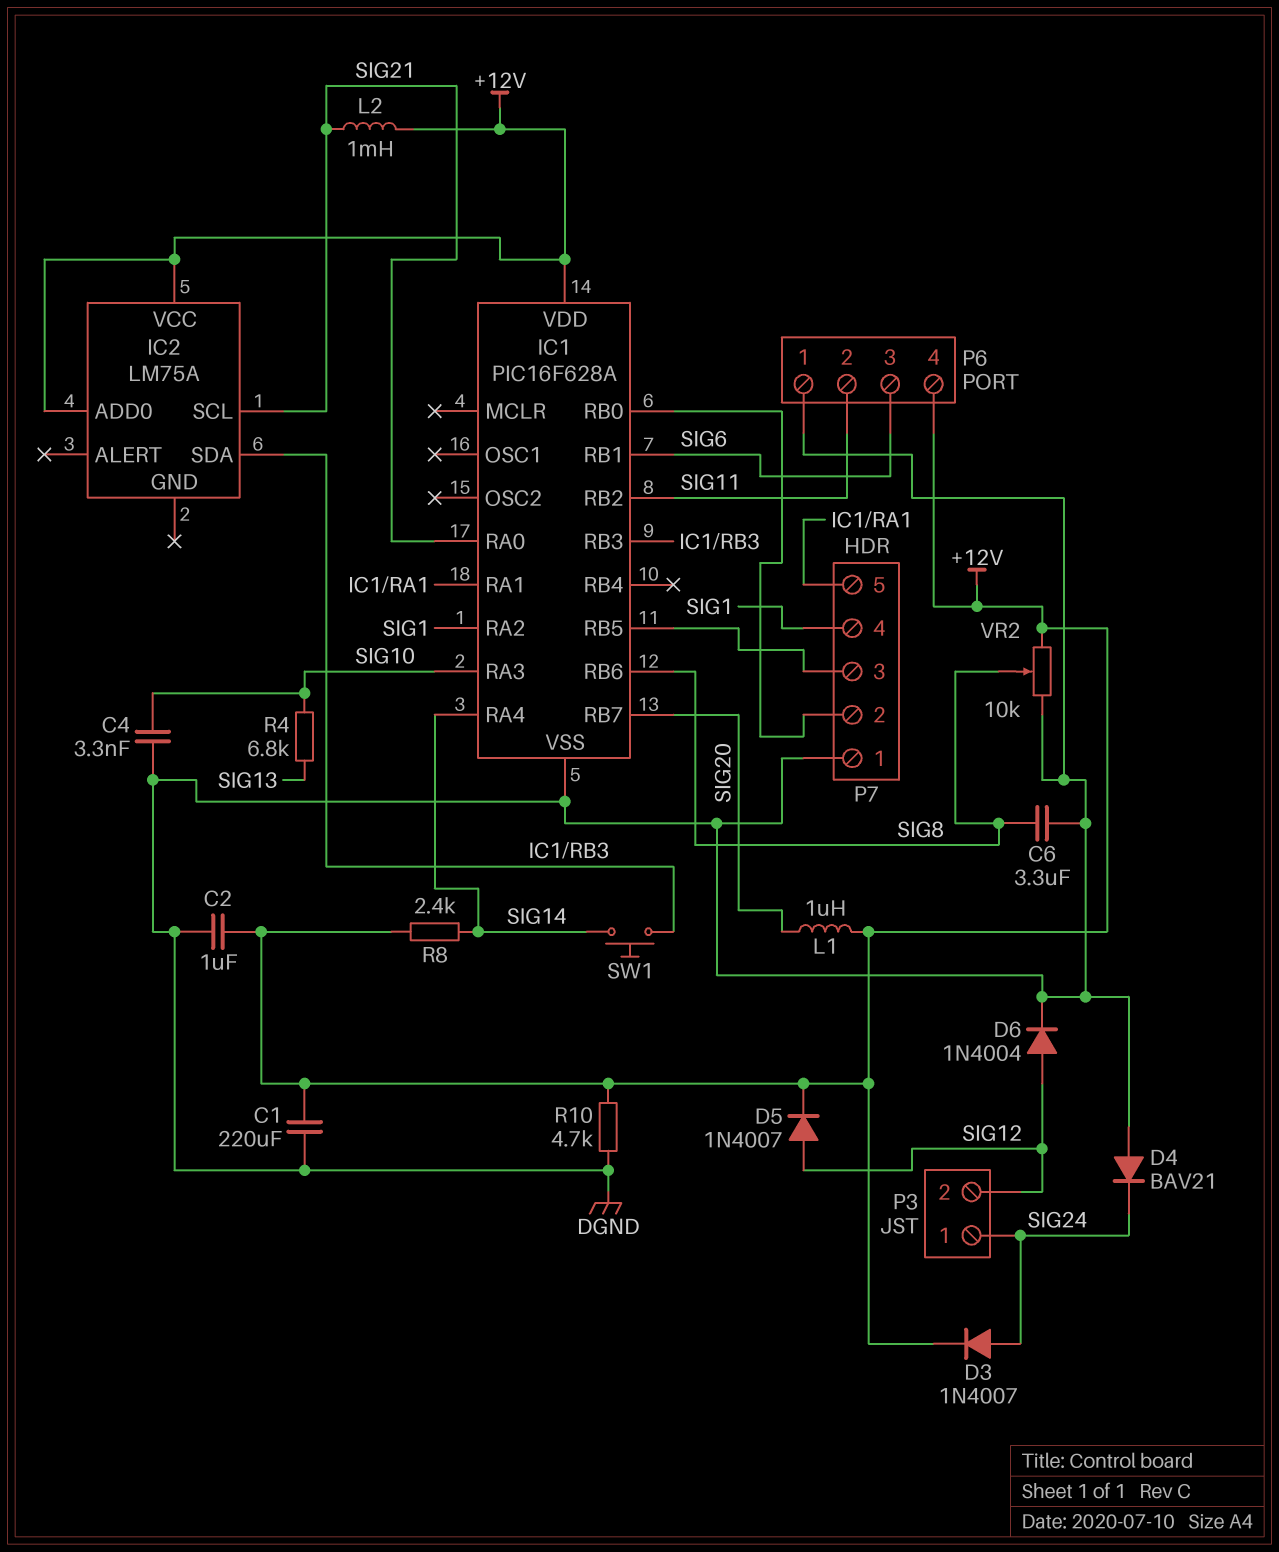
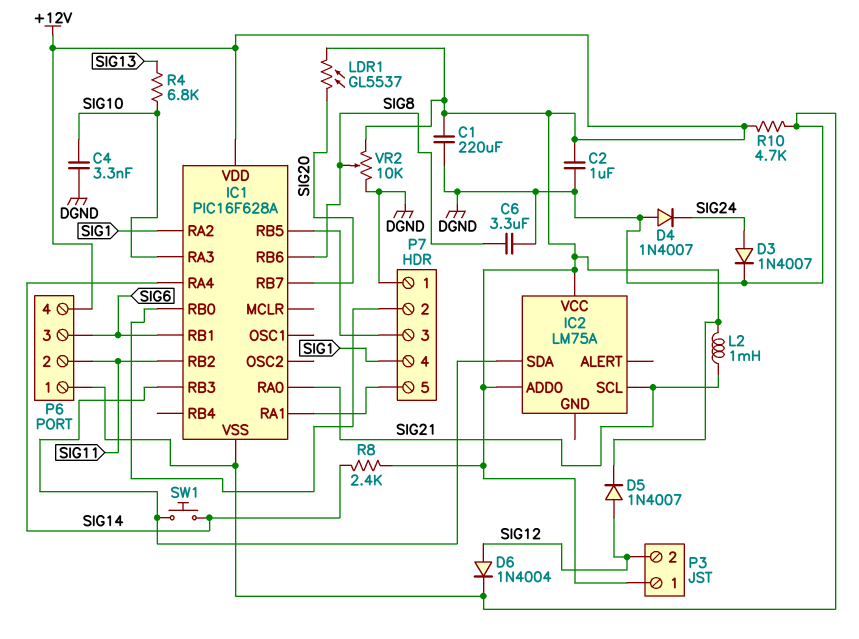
D3: diode 1N4007 (A SIG24, K +12V) -> diode 1N4007 (A SIG24, K DGND)
D4: diode BAV21 (A DGND, K SIG24) -> diode 1N4007 (A DGND, K SIG24)
L1: 1uH (+12V, SIG20) -> none
LDR1: none -> GL5537 (+12V, SIG20)
P3 pin 1: SIG24 -> +12V

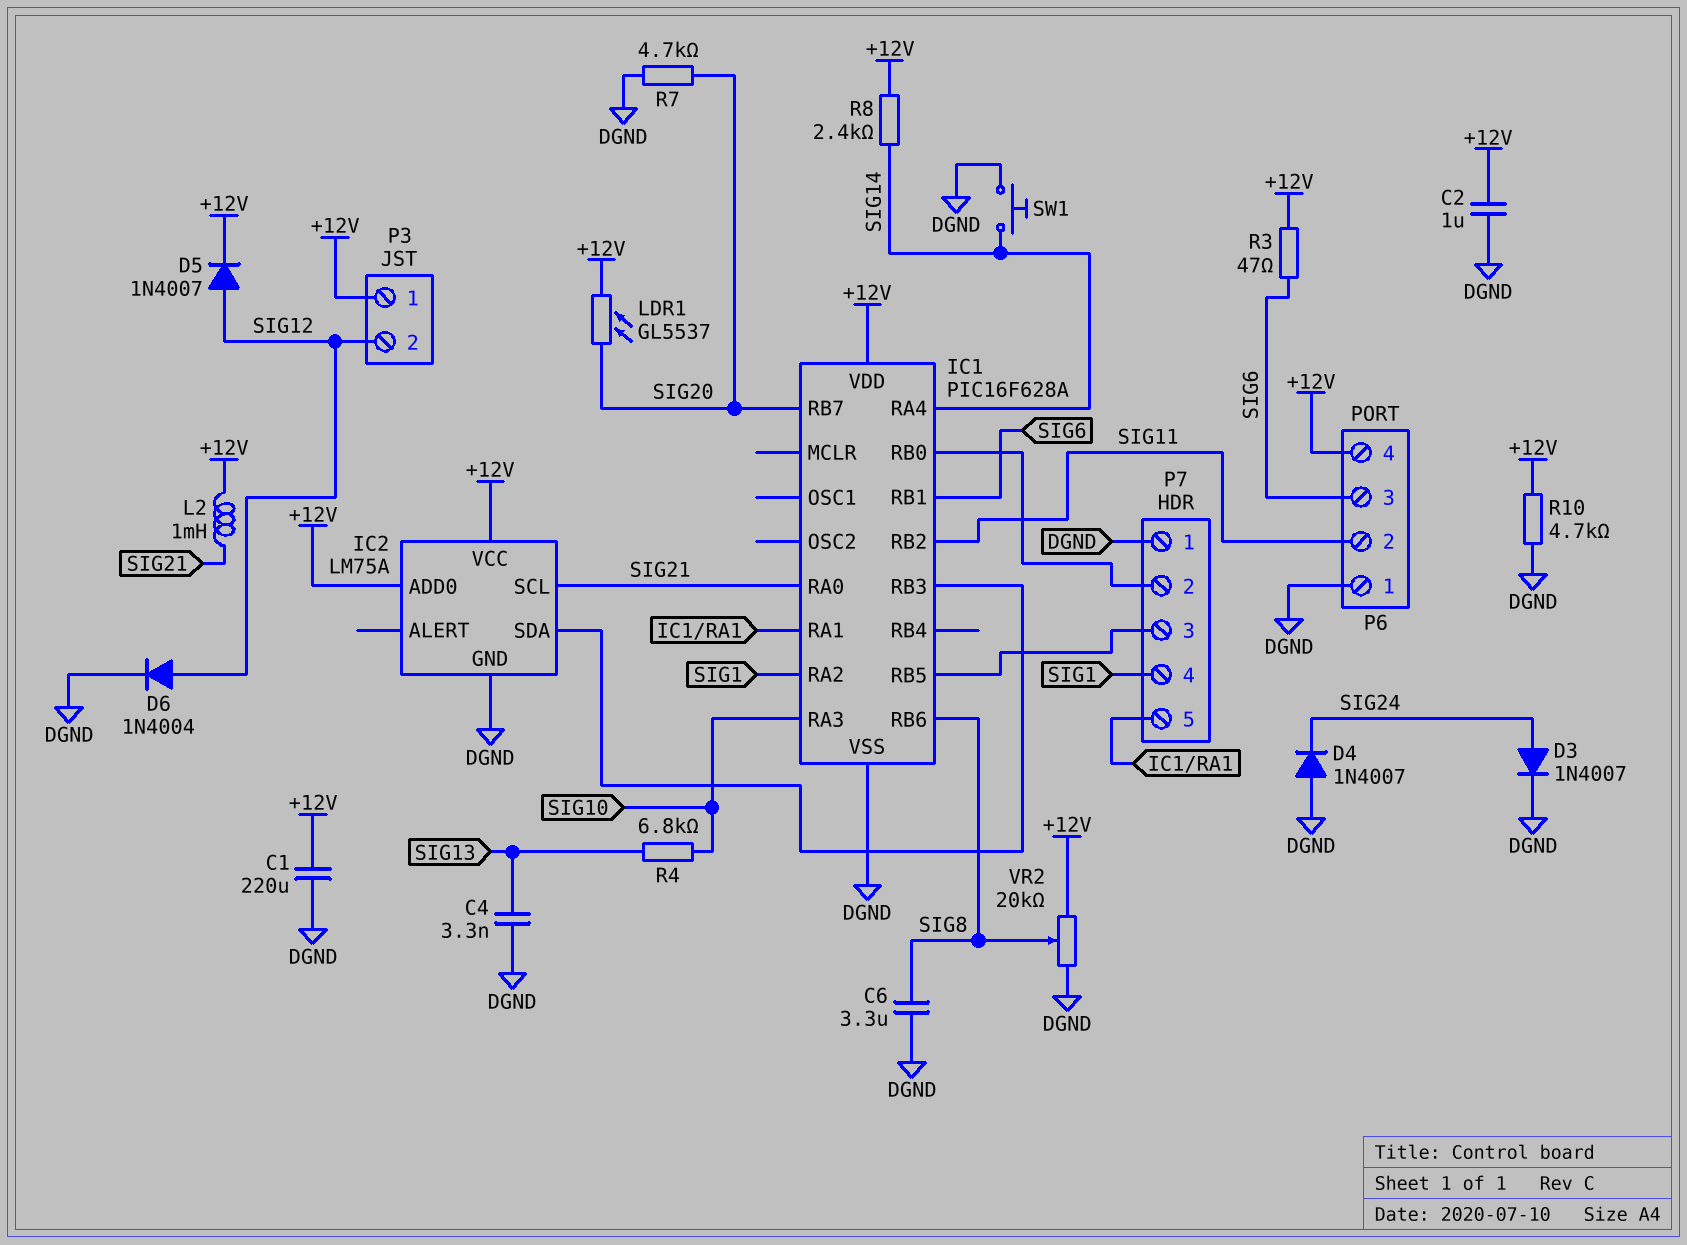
C4: 3.3nF (DGND, SIG10) -> 3.3nF (DGND, SIG13)
IC2 pin GND: none -> DGND
R3: none -> 47 (+12V, SIG6)
R7: none -> 4.7k (DGND, SIG20)
SW1: button (IC1/RB3, SIG14) -> button (DGND, SIG14)
VR2: 10k (+12V, DGND, wiper SIG8) -> 20k (+12V, DGND, wiper SIG8)

